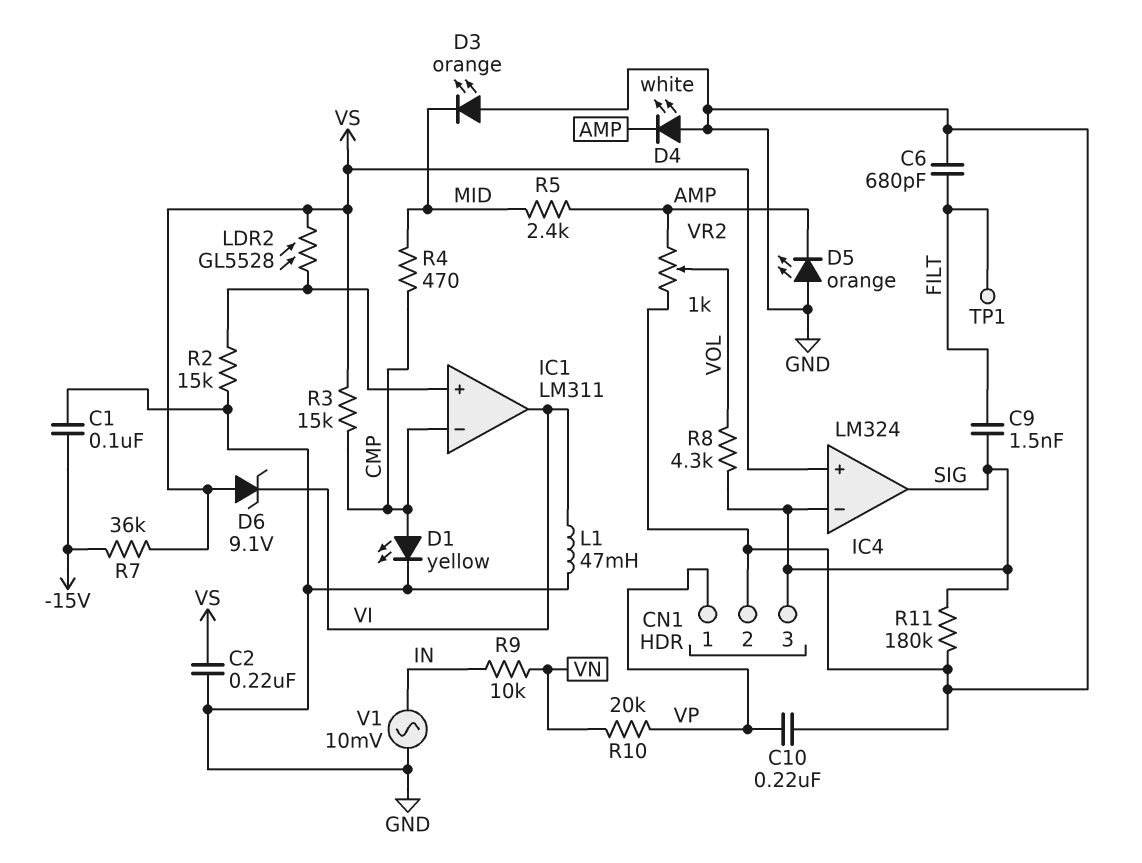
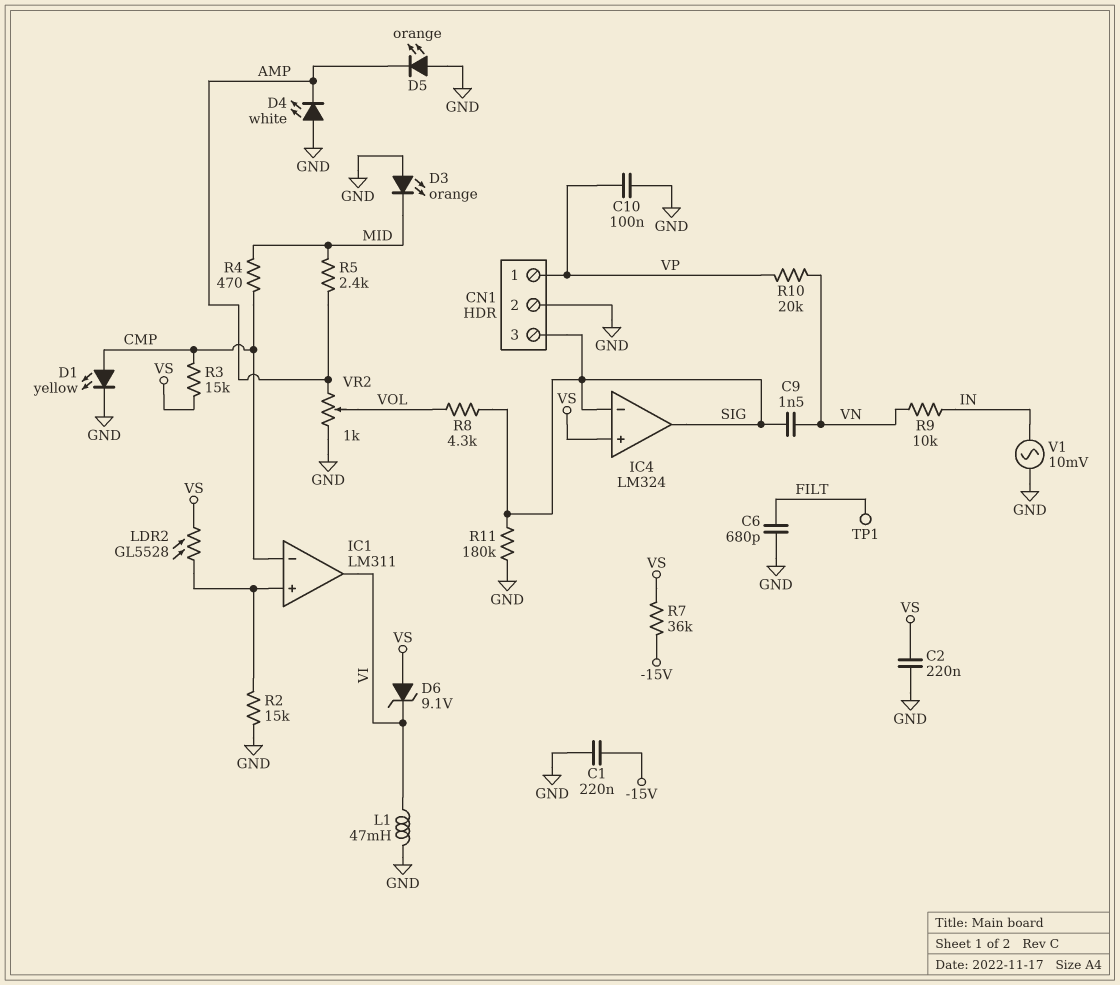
C1: 100nF (-15V, GND) -> 220nF (-15V, GND)
C9: 1.5nF (FILT, SIG) -> 1.5nF (SIG, VN)
C10: 220nF (GND, VP) -> 100nF (GND, VP)

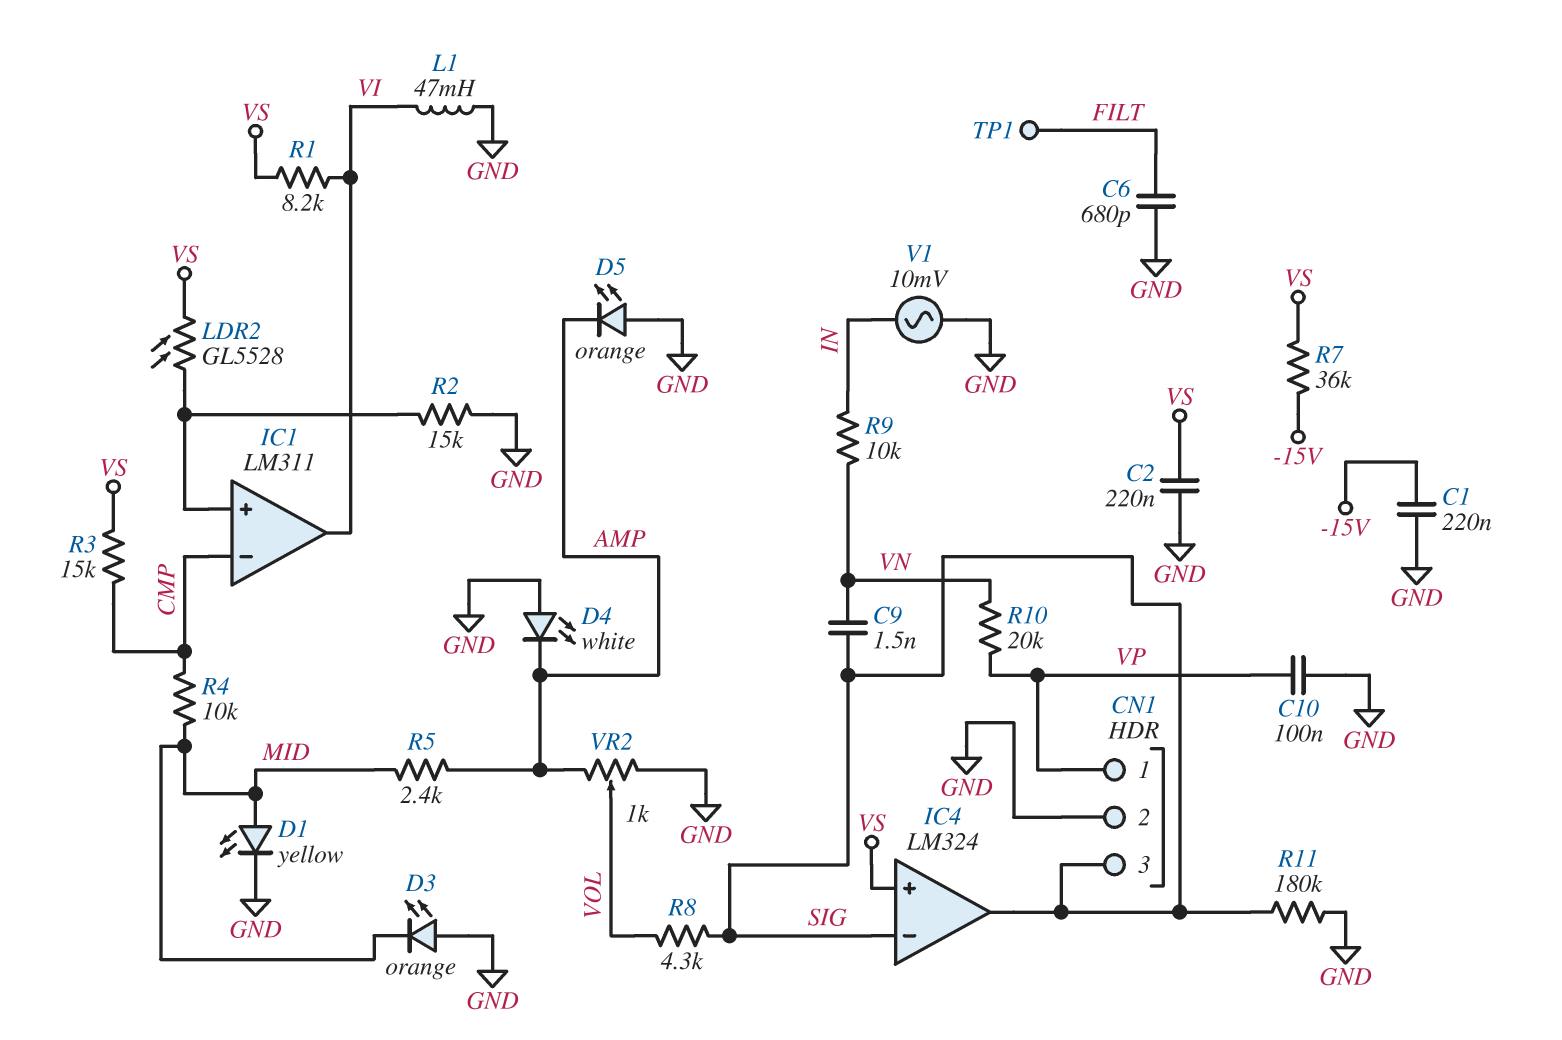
D1: LED yellow (A CMP, K GND) -> LED yellow (A MID, K GND)
D6: zener 9.1V (A VS, K VI) -> none
R1: none -> 8.2k (VI, VS)
R4: 470 (CMP, MID) -> 10k (CMP, MID)

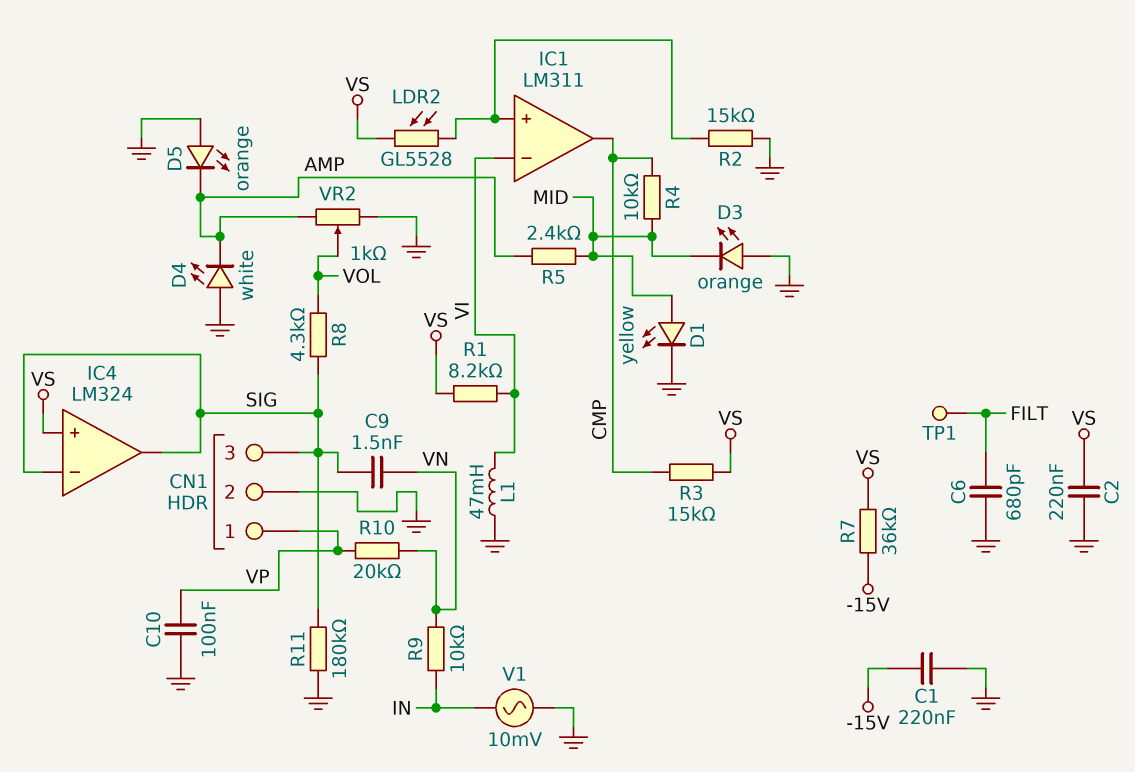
IC1 pin in-: CMP -> VI
IC1 pin out: VI -> CMP

